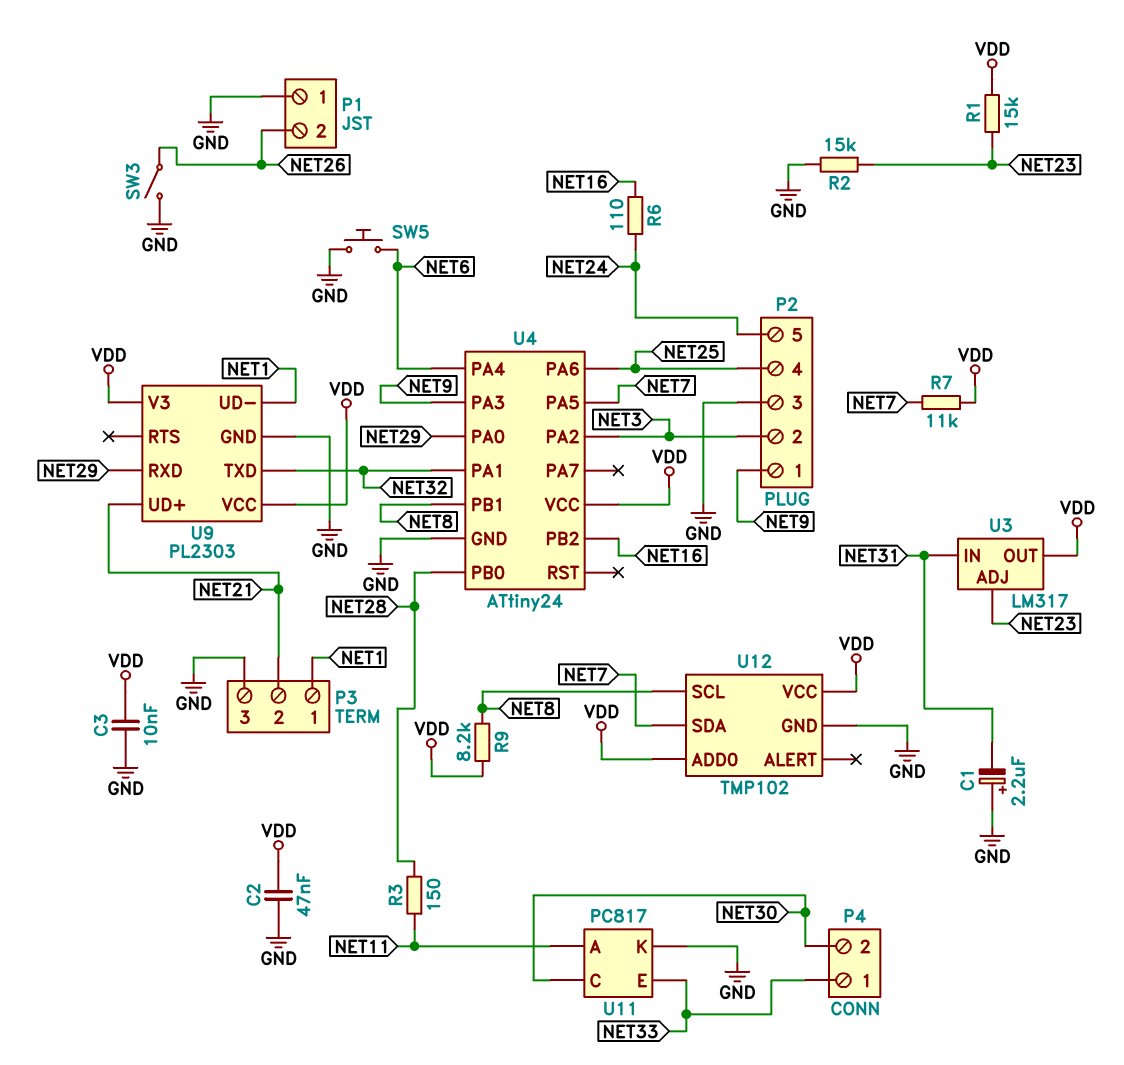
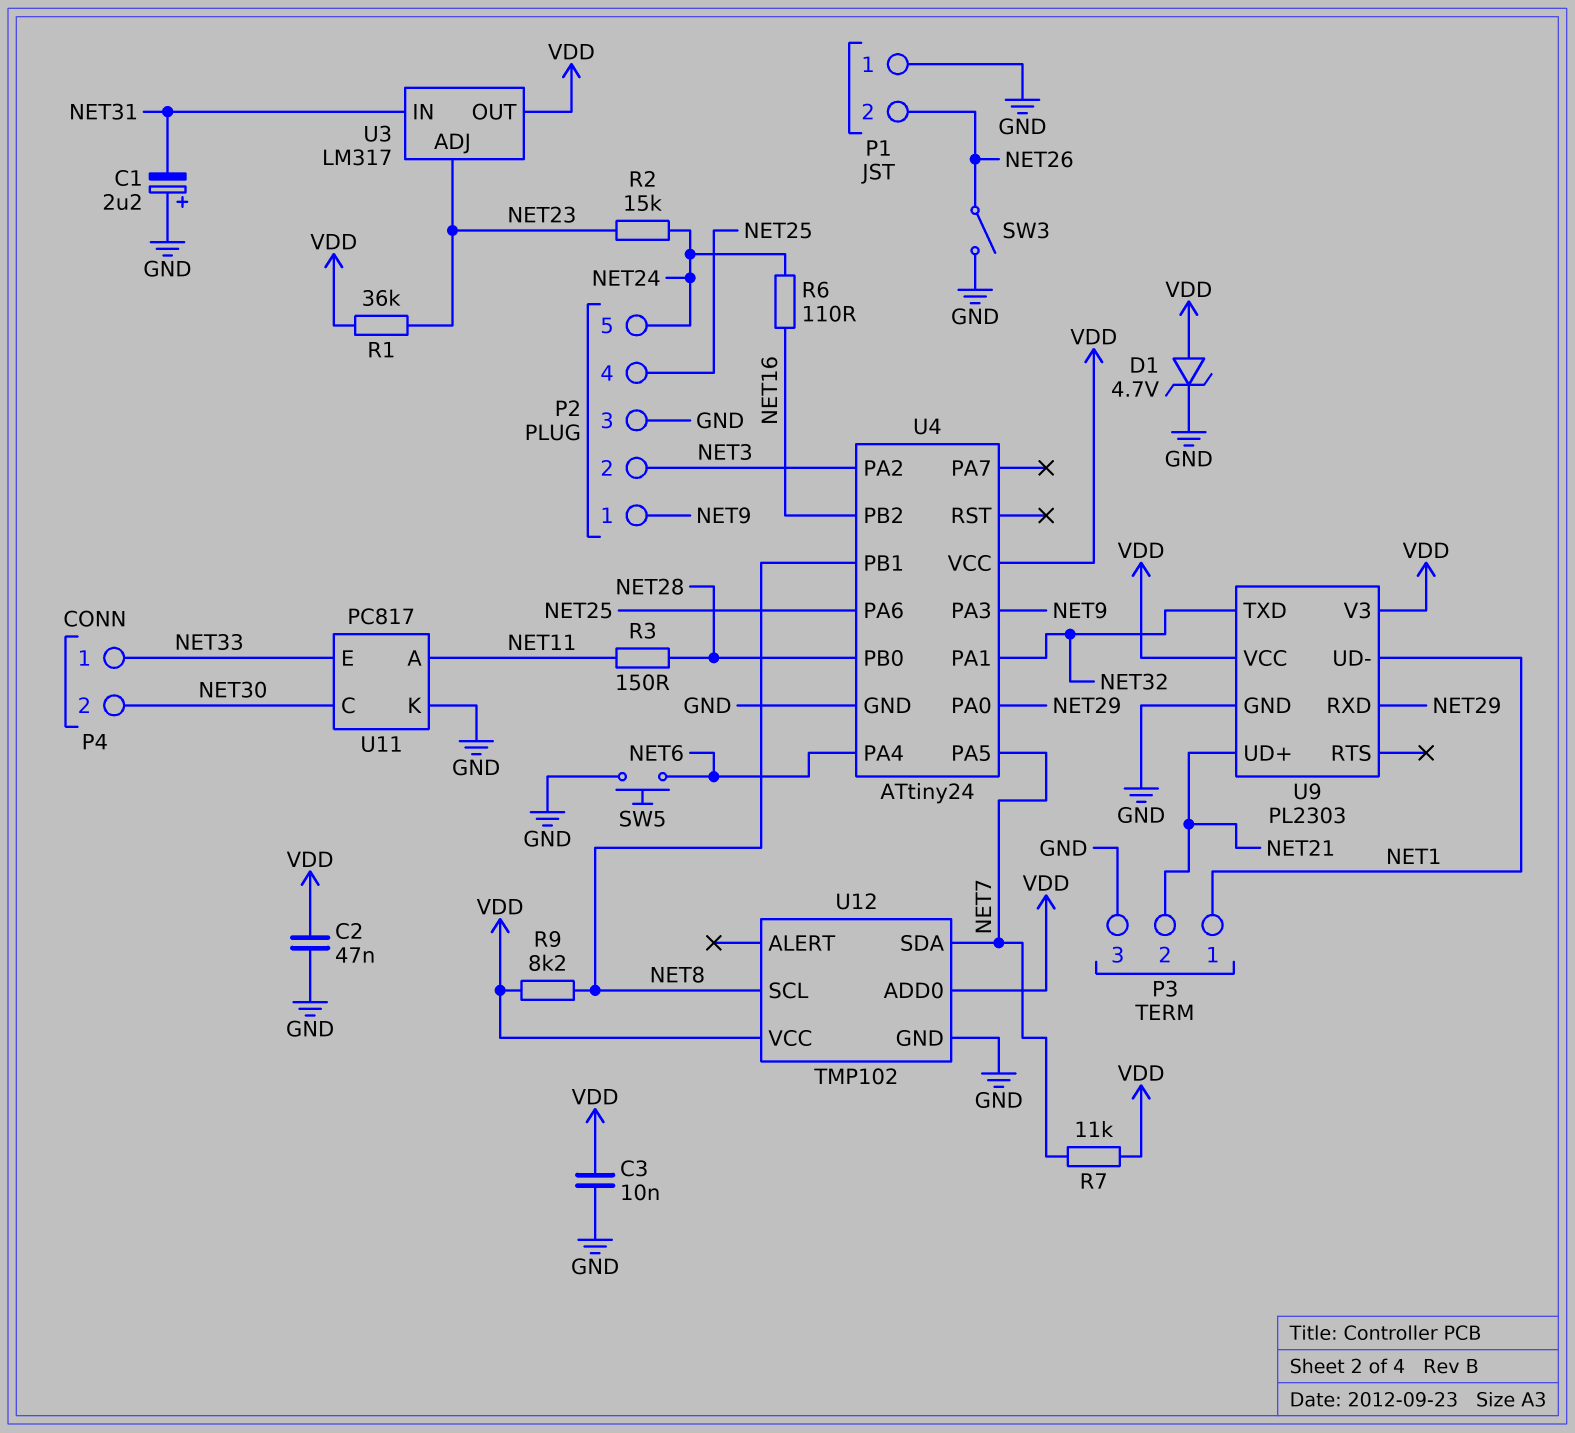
D1: none -> zener 4.7V (A VDD, K GND)
R1: 15k (NET23, VDD) -> 36k (NET23, VDD)
R2: 15k (GND, NET23) -> 15k (NET23, NET24)

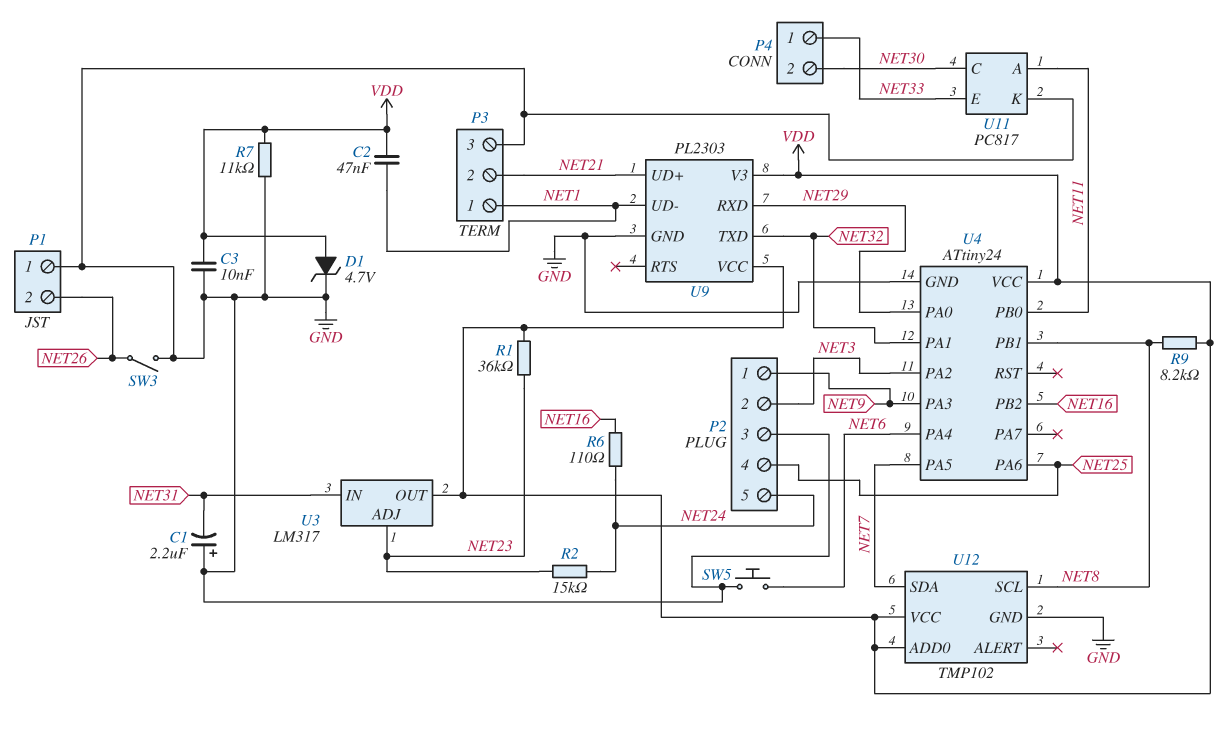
C2: 47nF (GND, VDD) -> 47nF (NET1, VDD)
R3: 150 (NET11, NET28) -> none
R7: 11k (NET7, VDD) -> 11k (GND, VDD)
U4 pin PB0: NET28 -> NET11

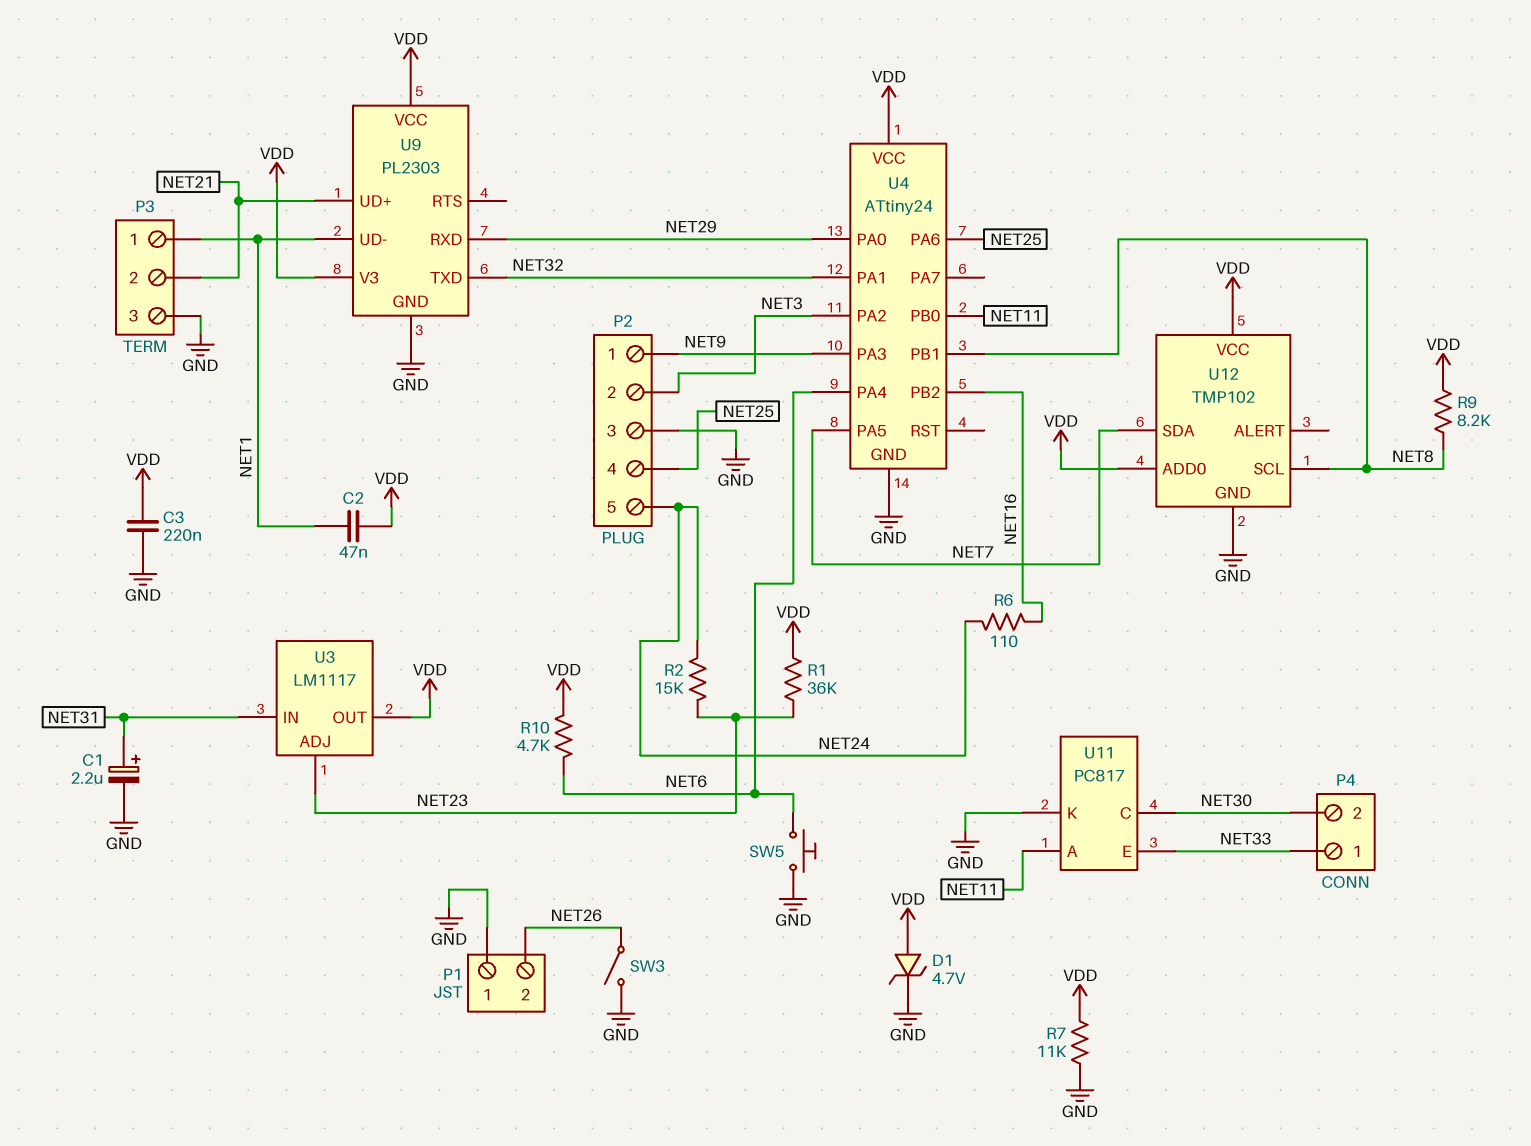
C1: 2.2uF (plus GND, minus NET31) -> 2.2uF (plus NET31, minus GND)
C3: 10nF (GND, VDD) -> 220nF (GND, VDD)
R10: none -> 4.7k (NET6, VDD)
U3: LM317 -> LM1117

